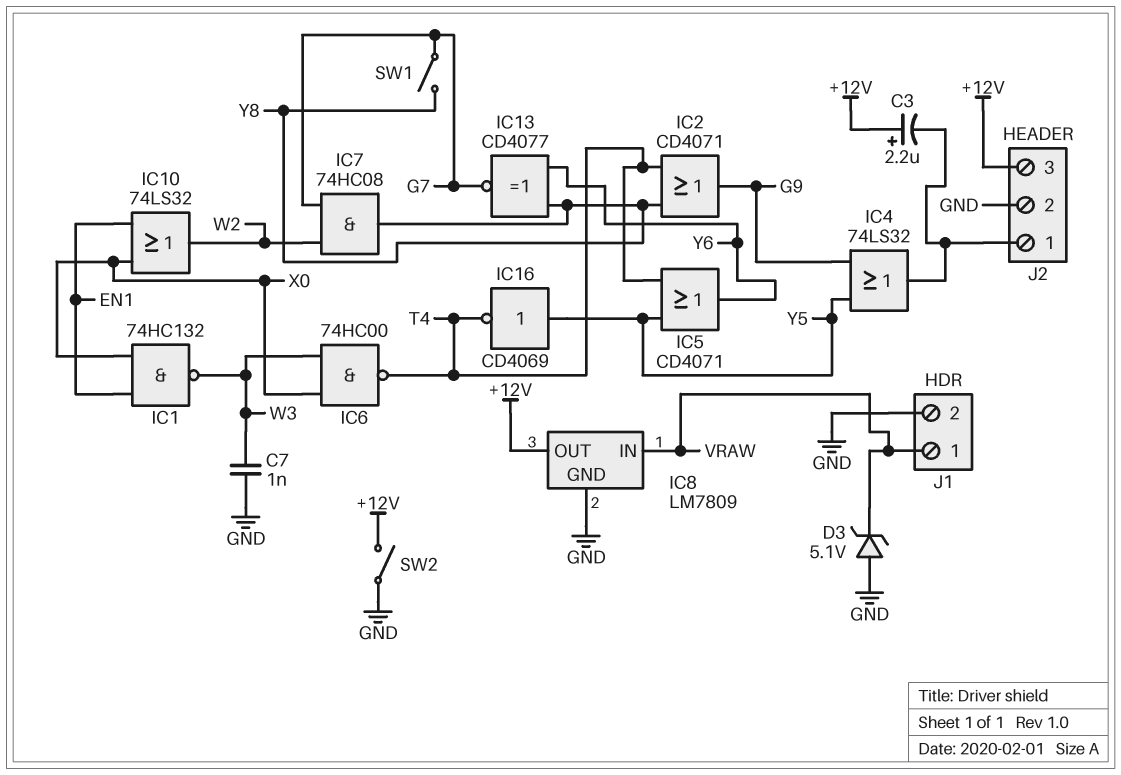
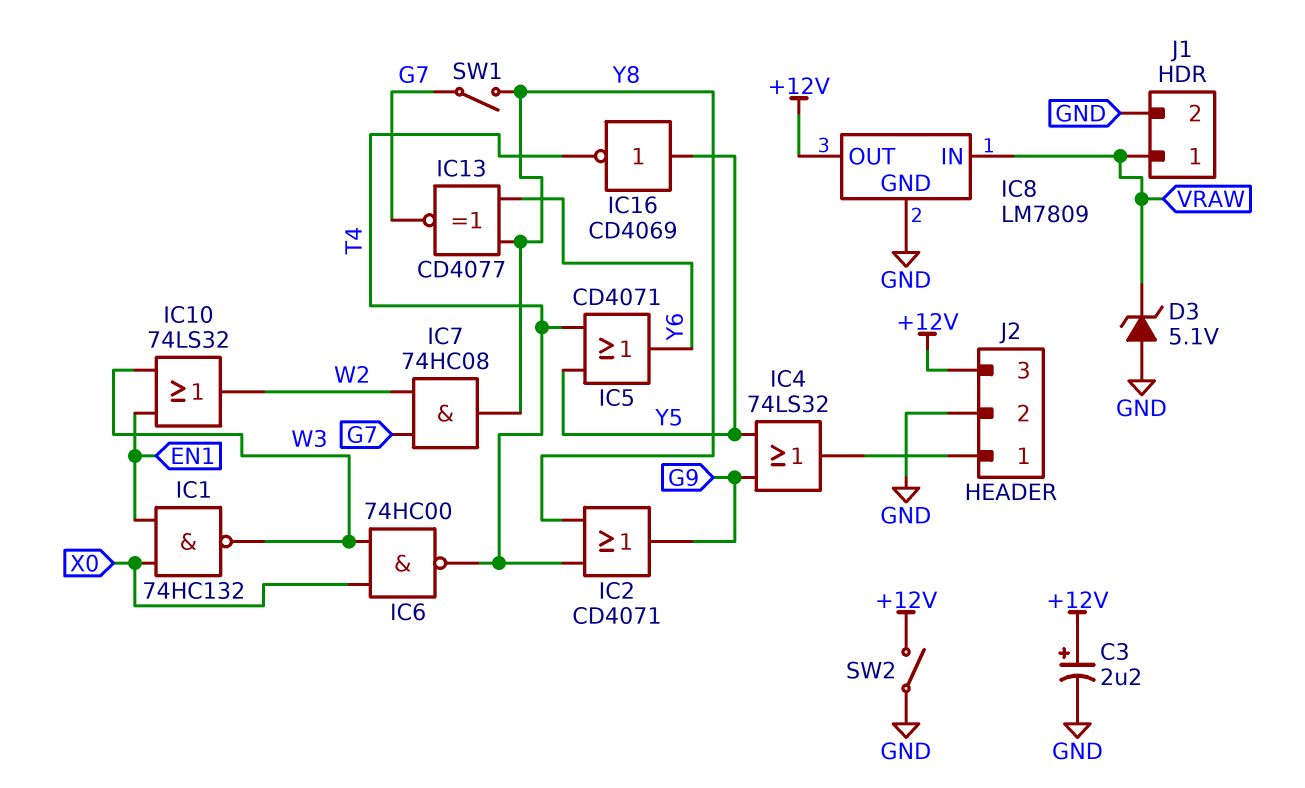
C3: 2.2uF (plus +12V, minus J2/1) -> 2.2uF (plus +12V, minus GND)
C7: 1nF (GND, W3) -> none
IC10: OR 74LS32 (in EN1, in X0, out W2) -> OR 74LS32 (in EN1, in W3, out W2)

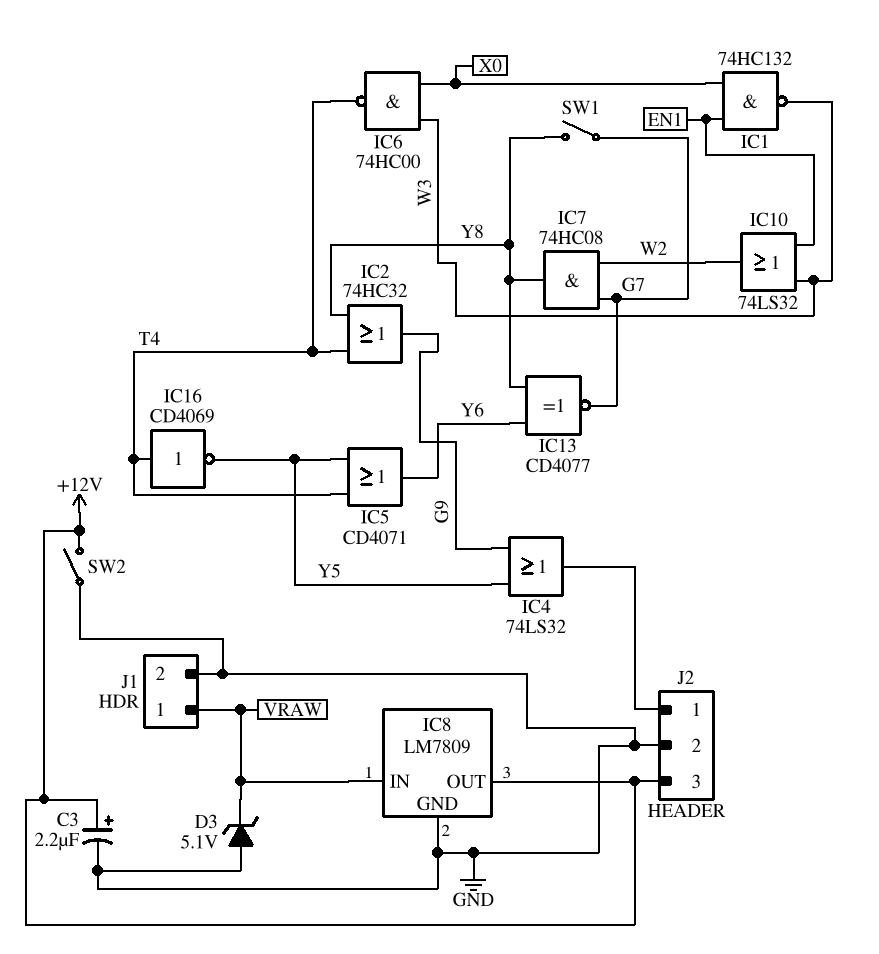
IC2: OR CD4071 (in T4, in Y8, out G9) -> OR 74HC32 (in T4, in Y8, out G9)
IC16: NOT CD4069 (in Y5, out T4) -> NOT CD4069 (in T4, out Y5)

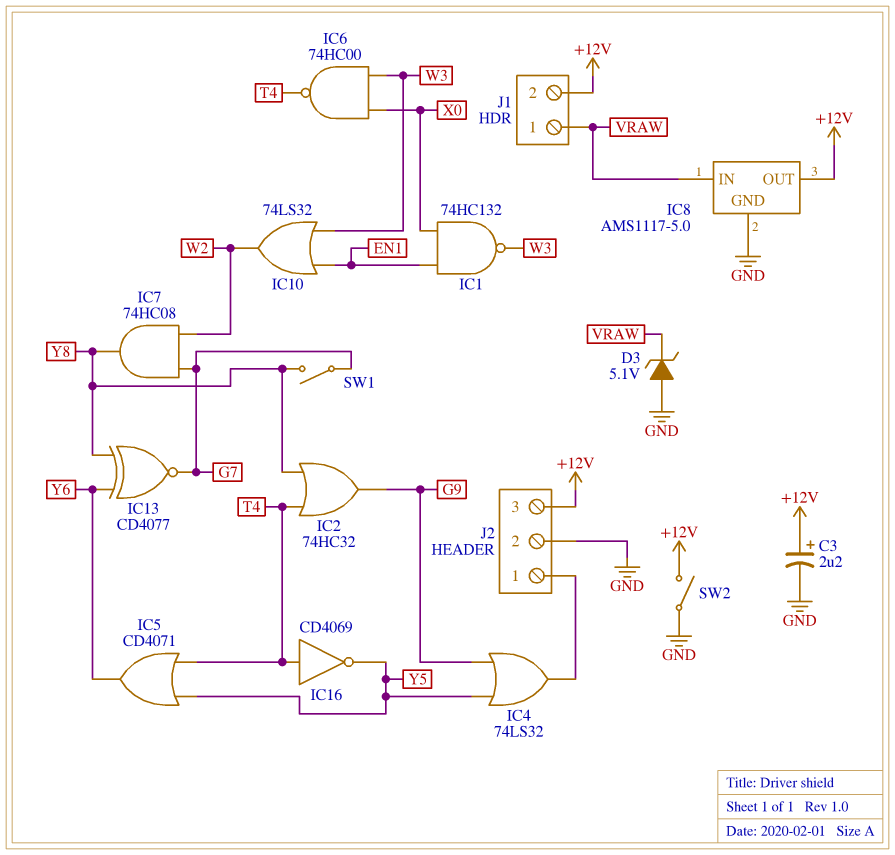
IC8: LM7809 -> AMS1117-5.0
J1 pin 2: GND -> +12V

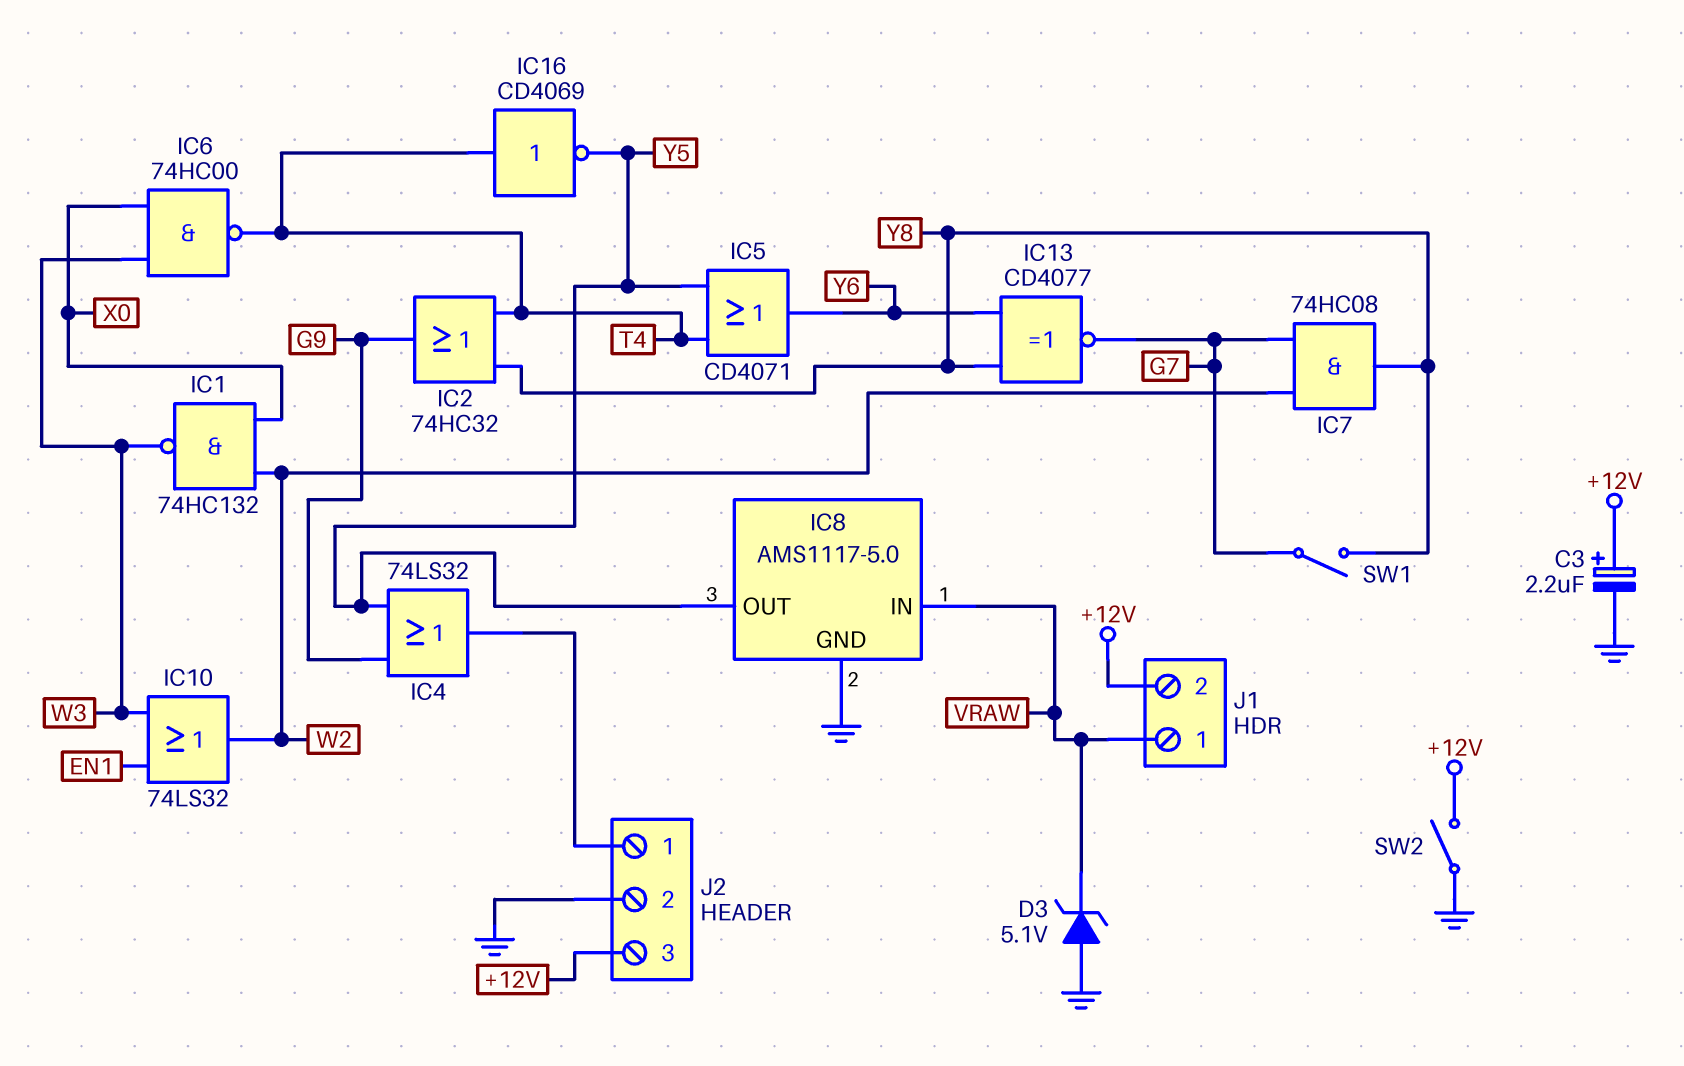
IC1: NAND 74HC132 (in EN1, in X0, out W3) -> NAND 74HC132 (in W2, in X0, out W3)
IC8 pin OUT: +12V -> Y5

